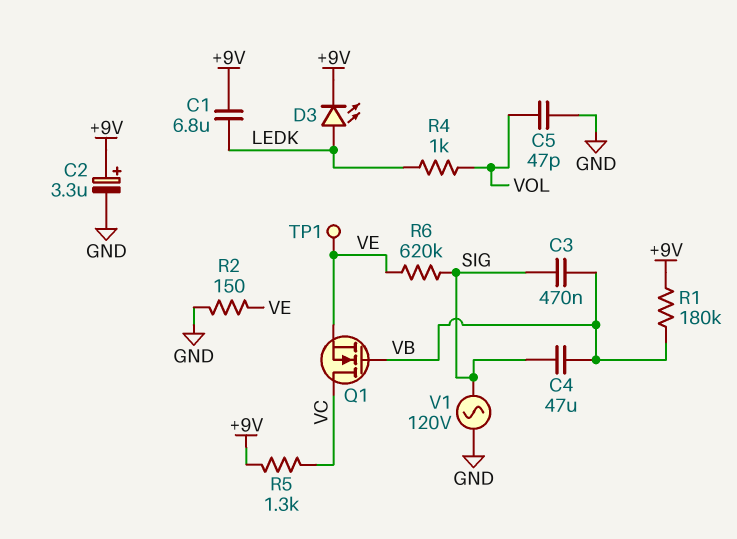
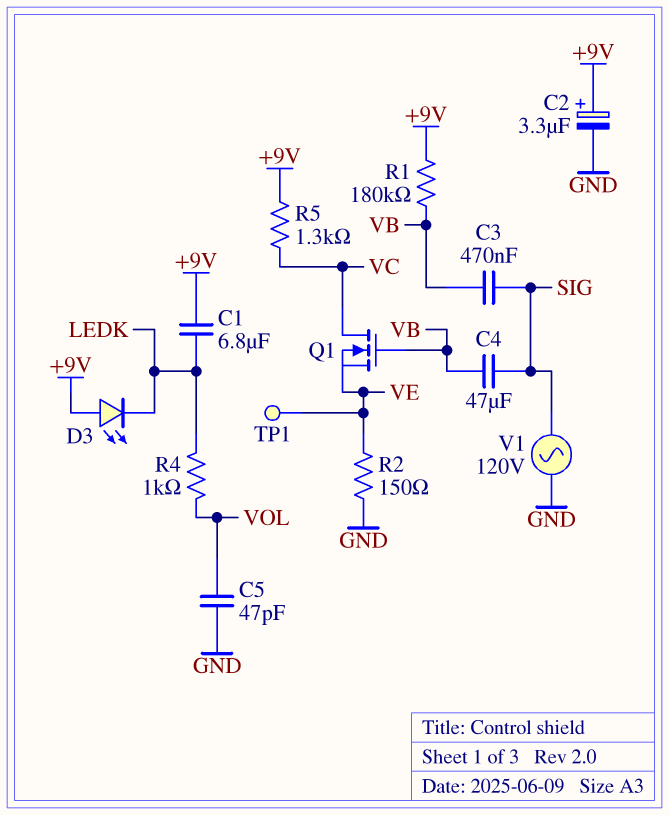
D3: LED (A LEDK, K +9V) -> LED (A +9V, K LEDK)
R6: 620k (SIG, VE) -> none

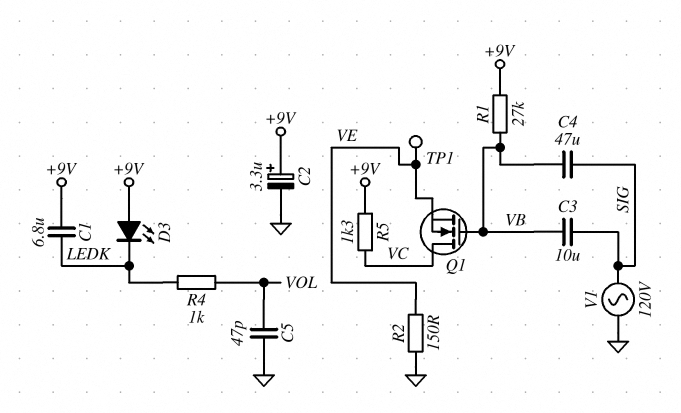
C3: 470nF (SIG, VB) -> 10uF (SIG, VB)
R1: 180k (+9V, VB) -> 27k (+9V, VB)

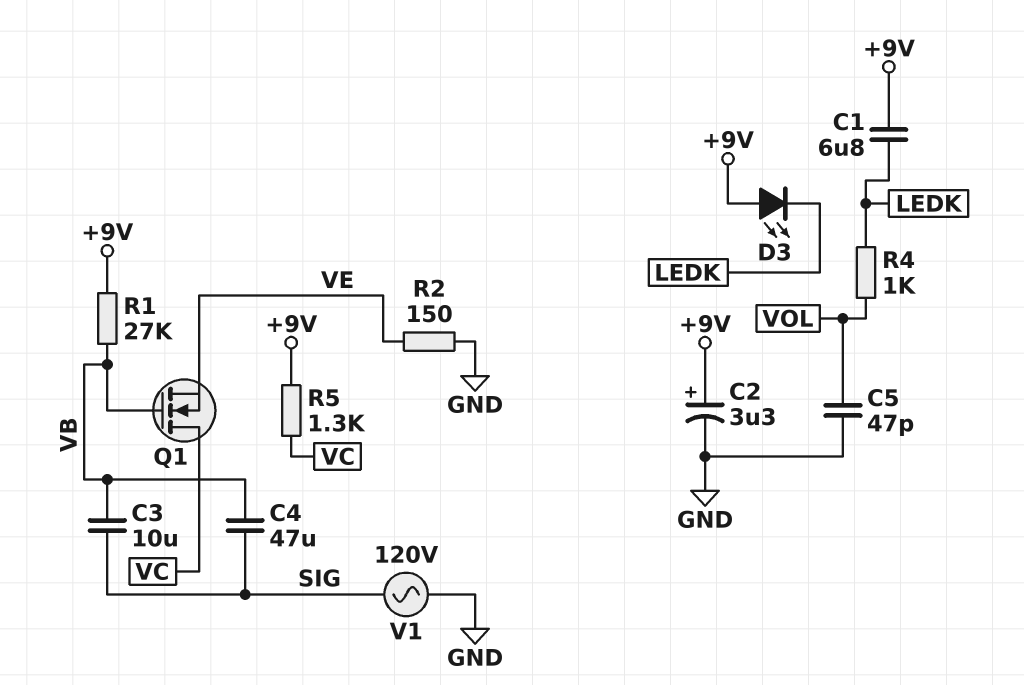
TP1: test point (VE) -> none

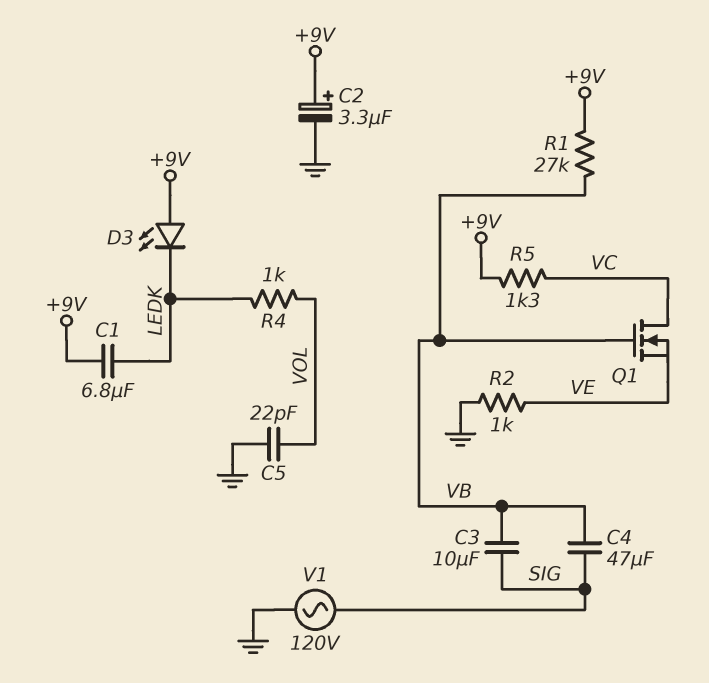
C5: 47pF (GND, VOL) -> 22pF (GND, VOL)
R2: 150 (GND, VE) -> 1k (GND, VE)

